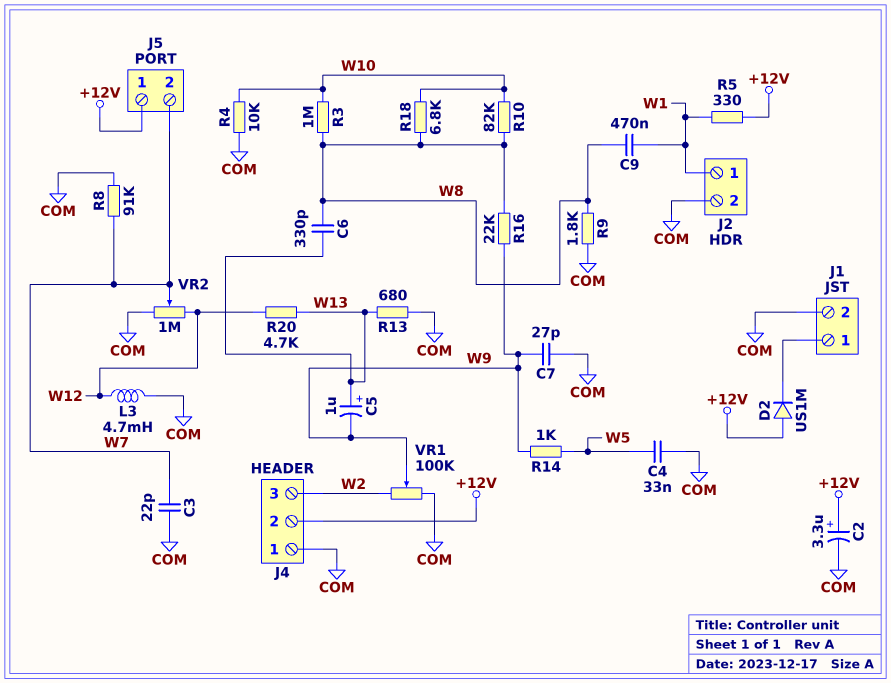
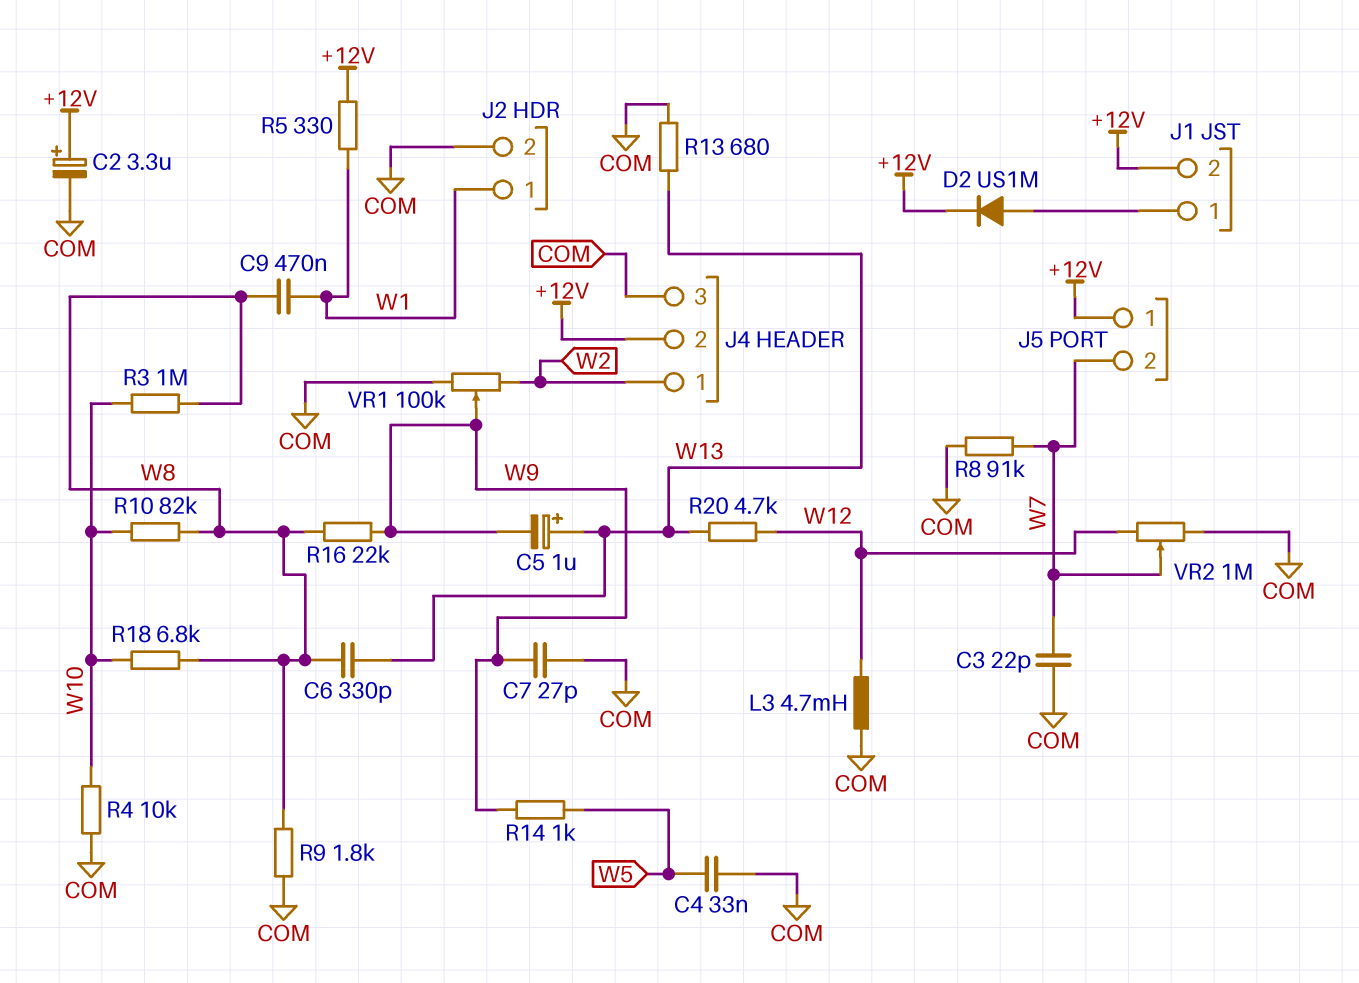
D2: diode US1M (A +12V, K J1/1) -> diode US1M (A J1/1, K +12V)
J1 pin 2: COM -> +12V
J4 pin 1: COM -> W2
J4 pin 3: W2 -> COM

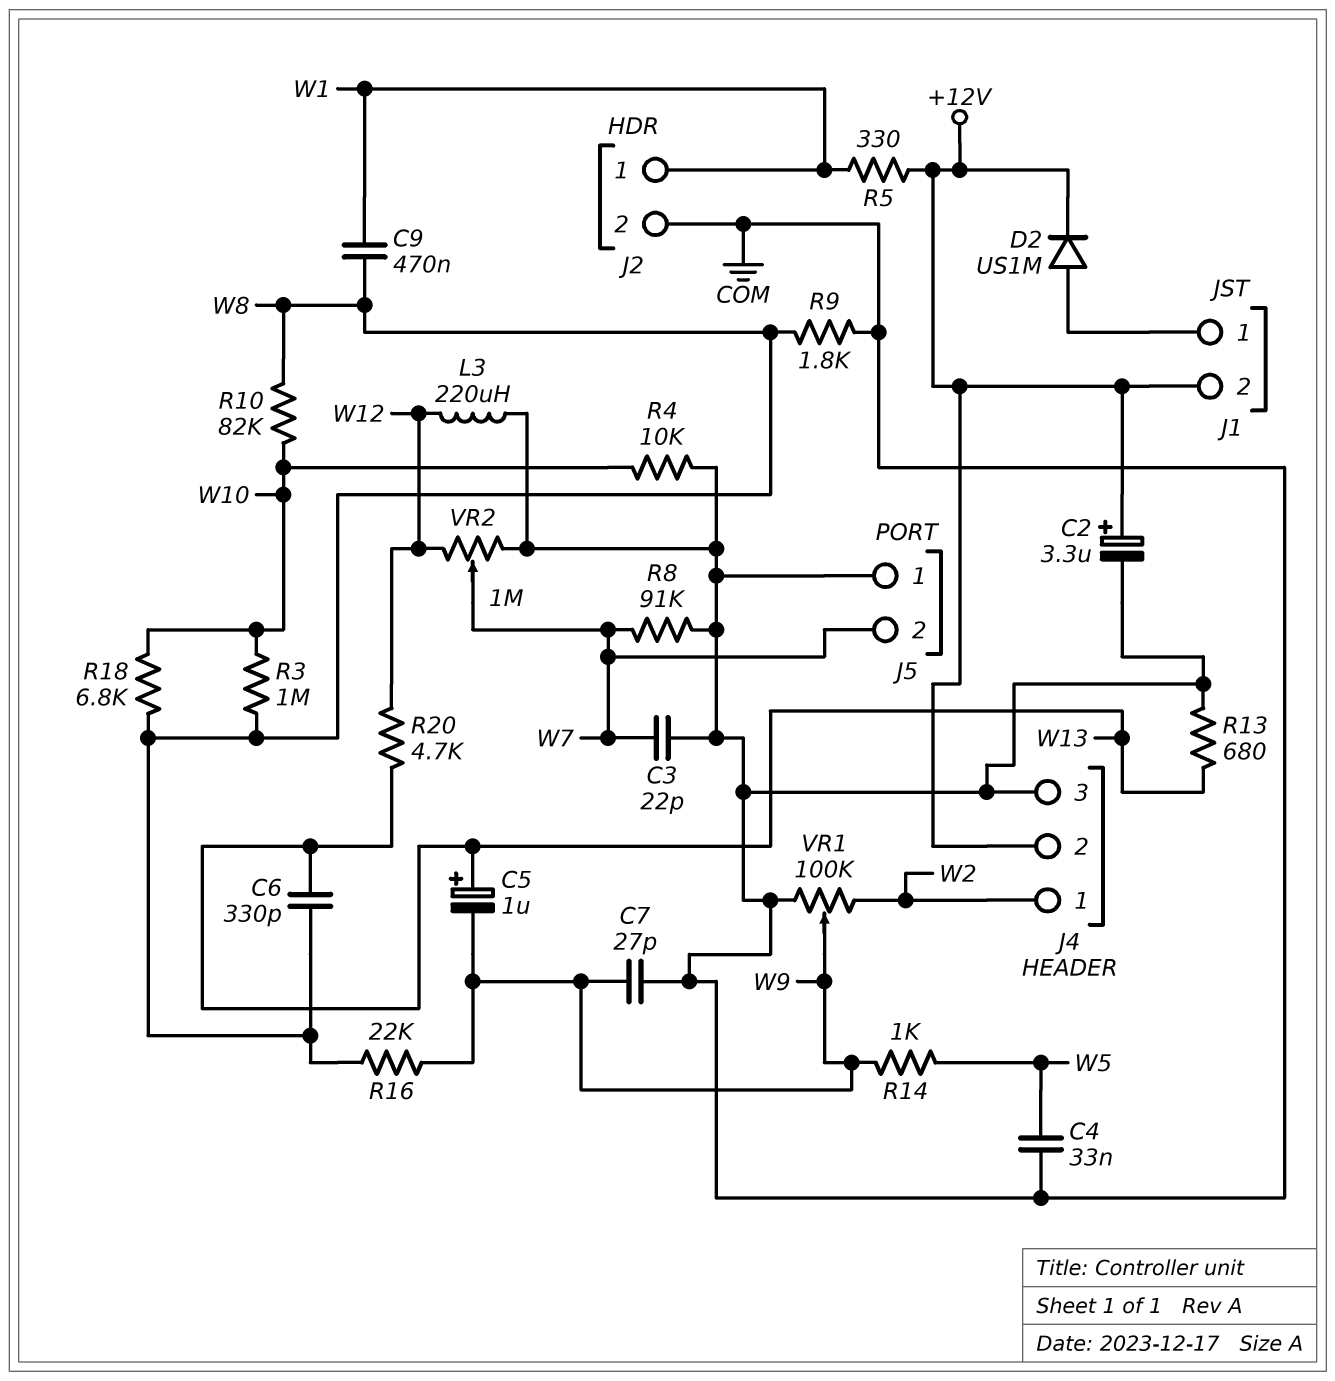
J5 pin 1: +12V -> COM
L3: 4.7mH (COM, W12) -> 220uH (COM, W12)

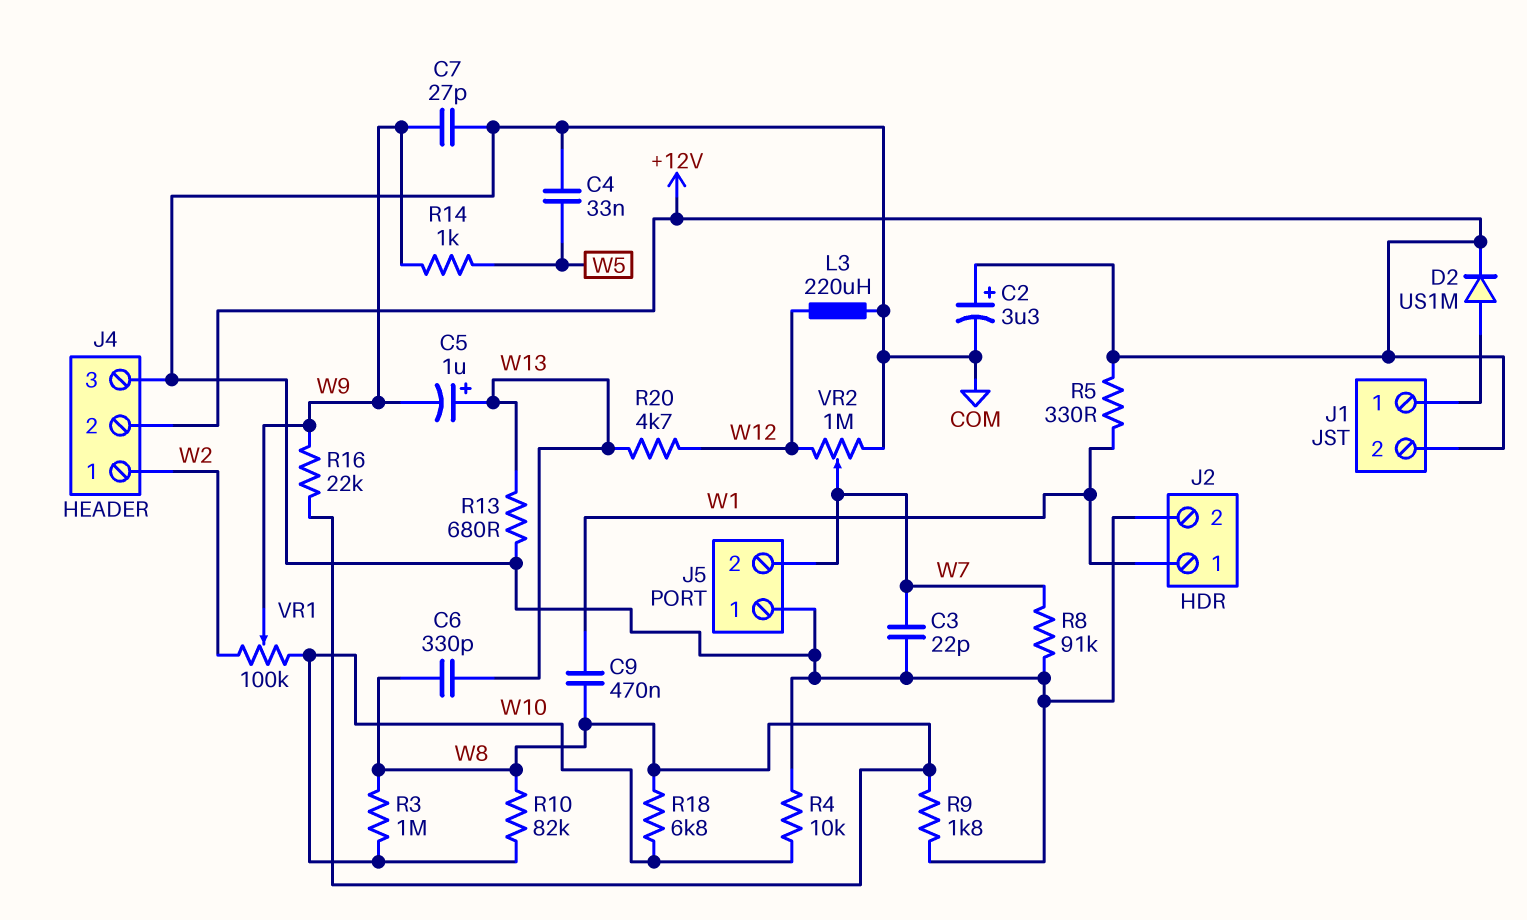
VR1: 100k (COM, W2, wiper W9) -> 100k (W2, W10, wiper W9)

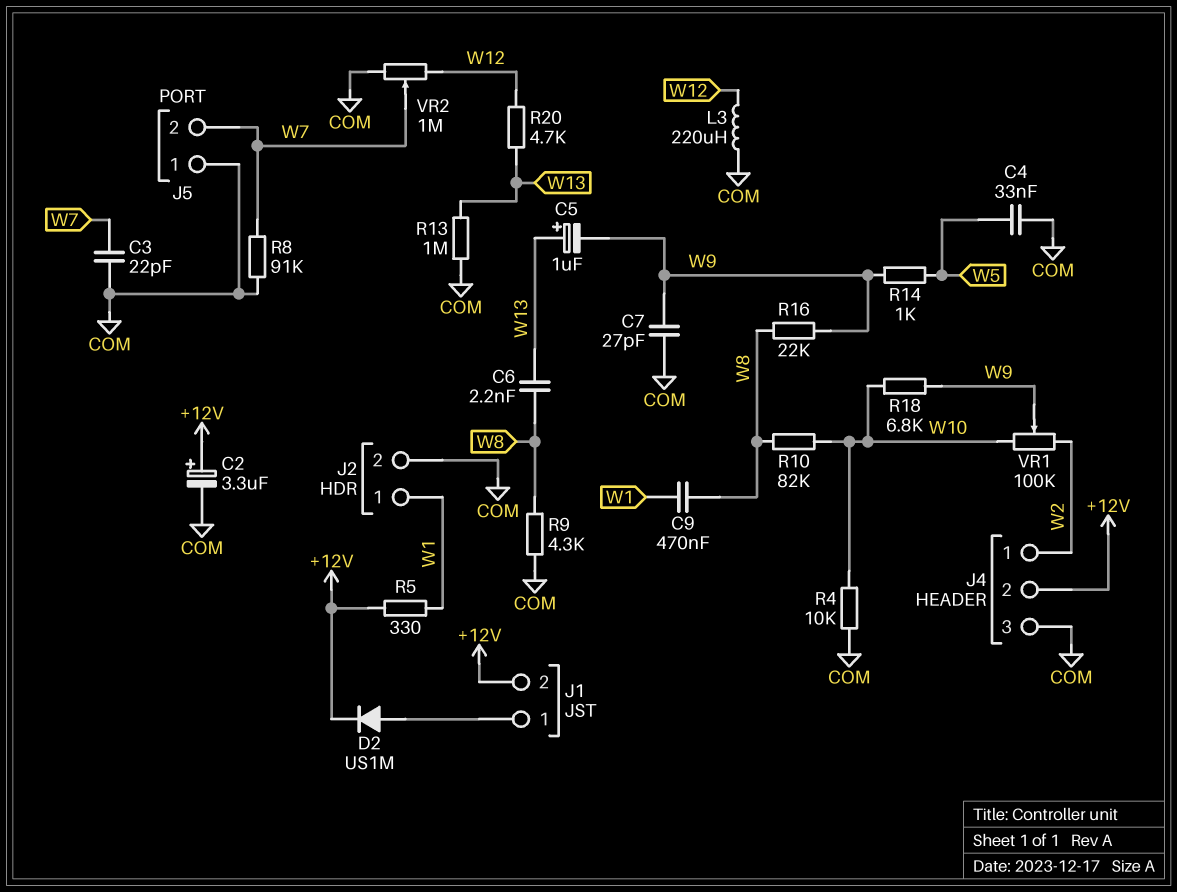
C6: 330pF (W8, W13) -> 2.2nF (W8, W13)
R3: 1M (W8, W10) -> none
R9: 1.8k (COM, W8) -> 4.3k (COM, W8)
R13: 680 (COM, W13) -> 1M (COM, W13)
R18: 6.8k (W8, W10) -> 6.8k (W9, W10)

